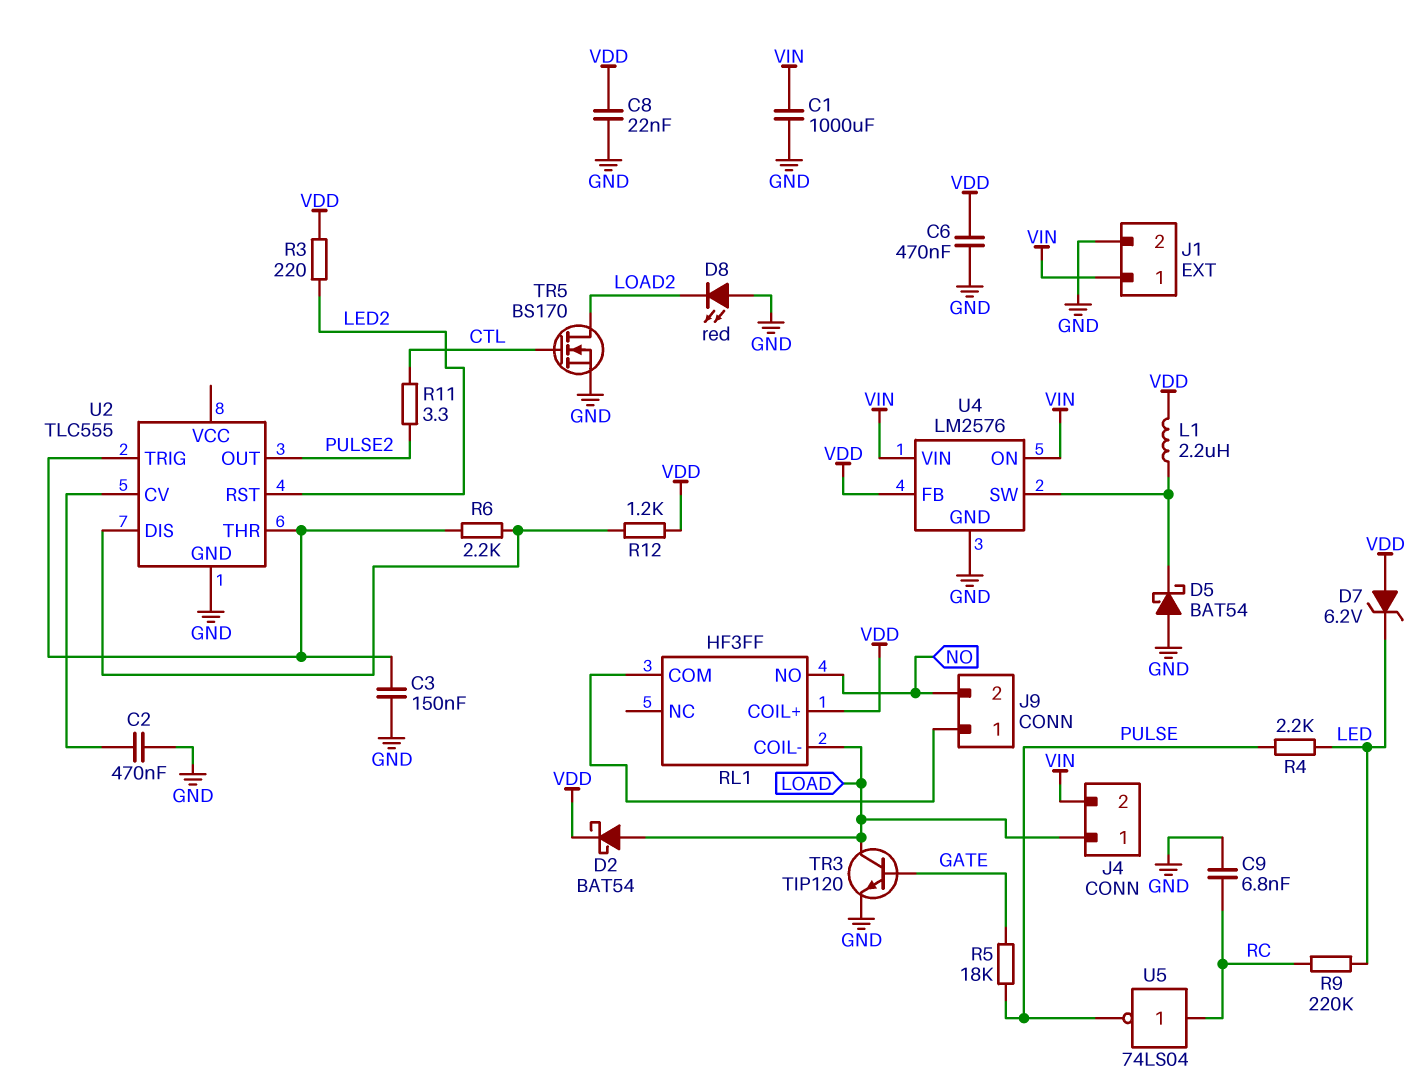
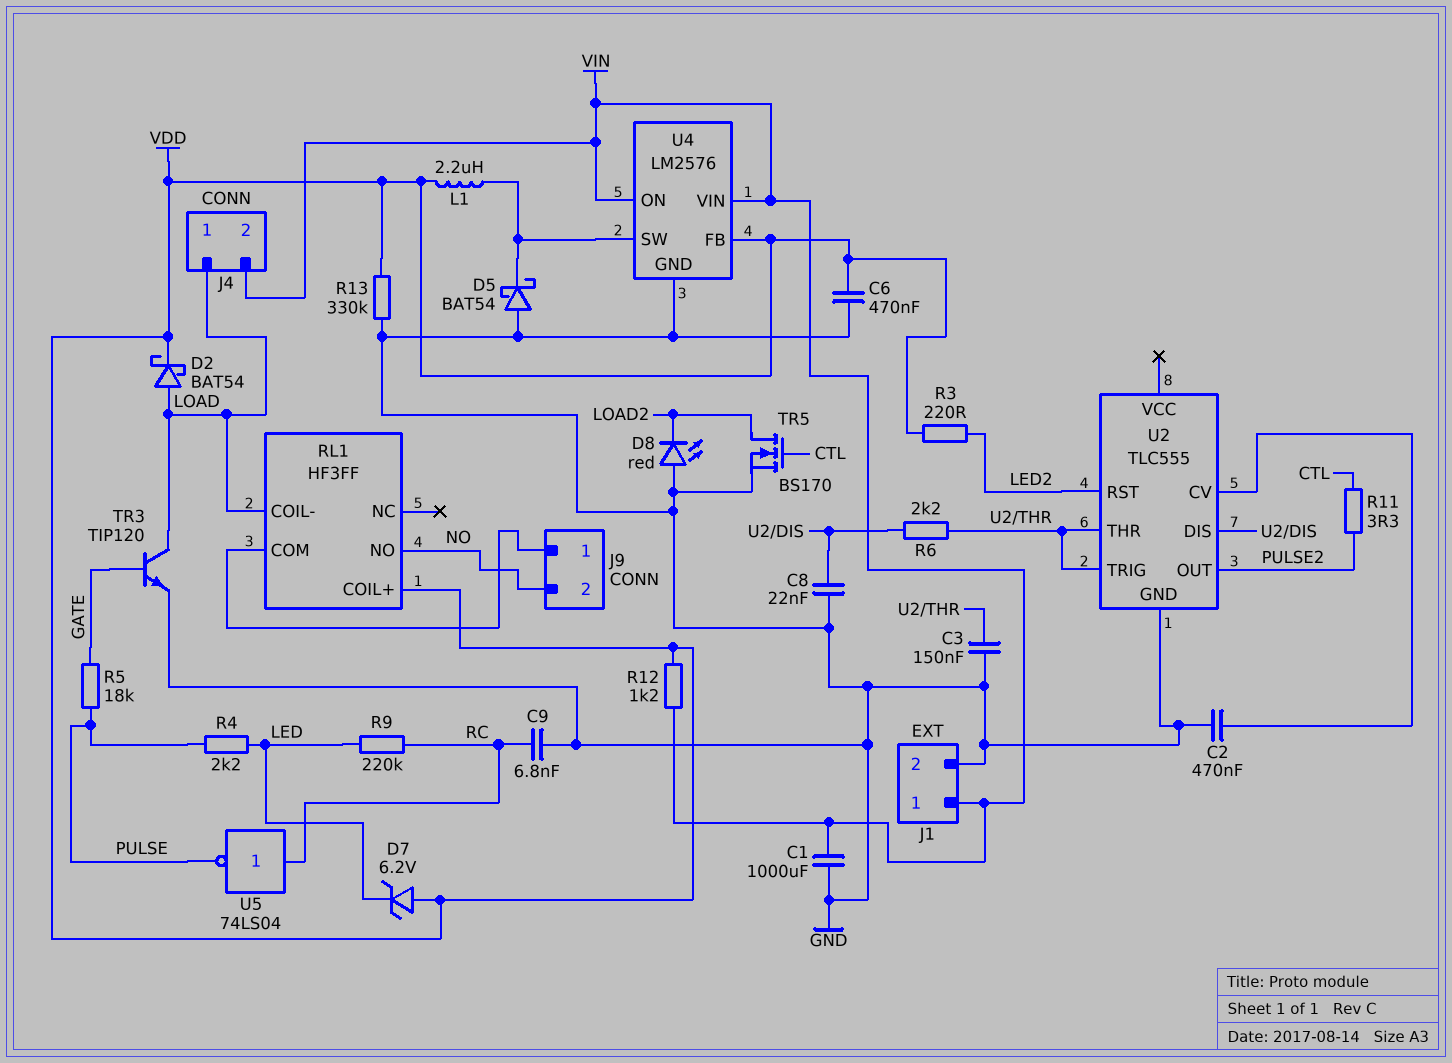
C8: 22nF (GND, VDD) -> 22nF (GND, U2/DIS)
R12: 1.2k (U2/DIS, VDD) -> 1.2k (VDD, VIN)
R13: none -> 330k (GND, VDD)

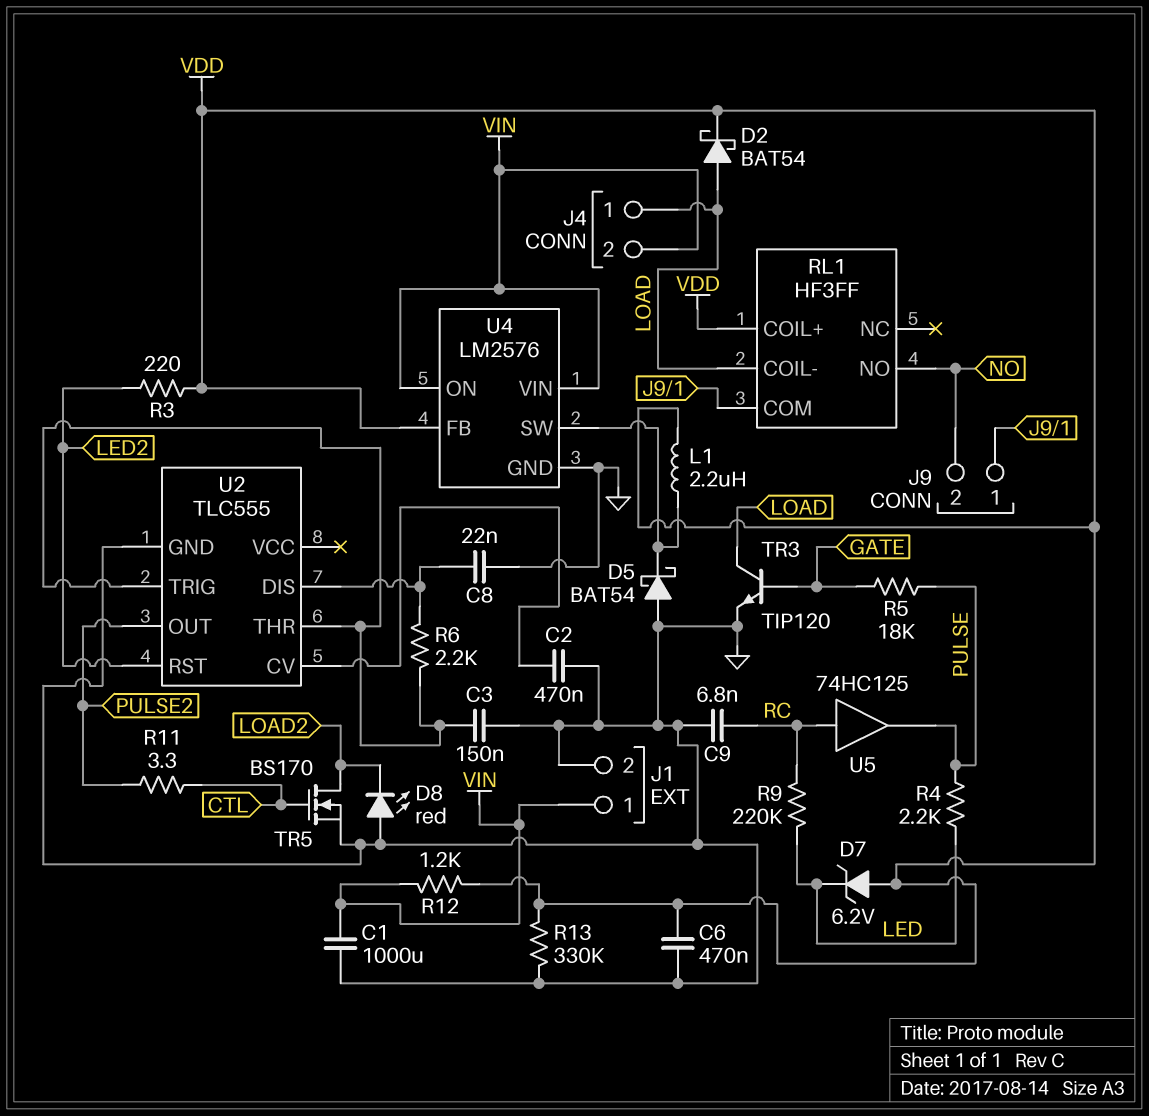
U5: NOT 74LS04 (in RC, out PULSE) -> buffer 74HC125 (in RC, out PULSE)

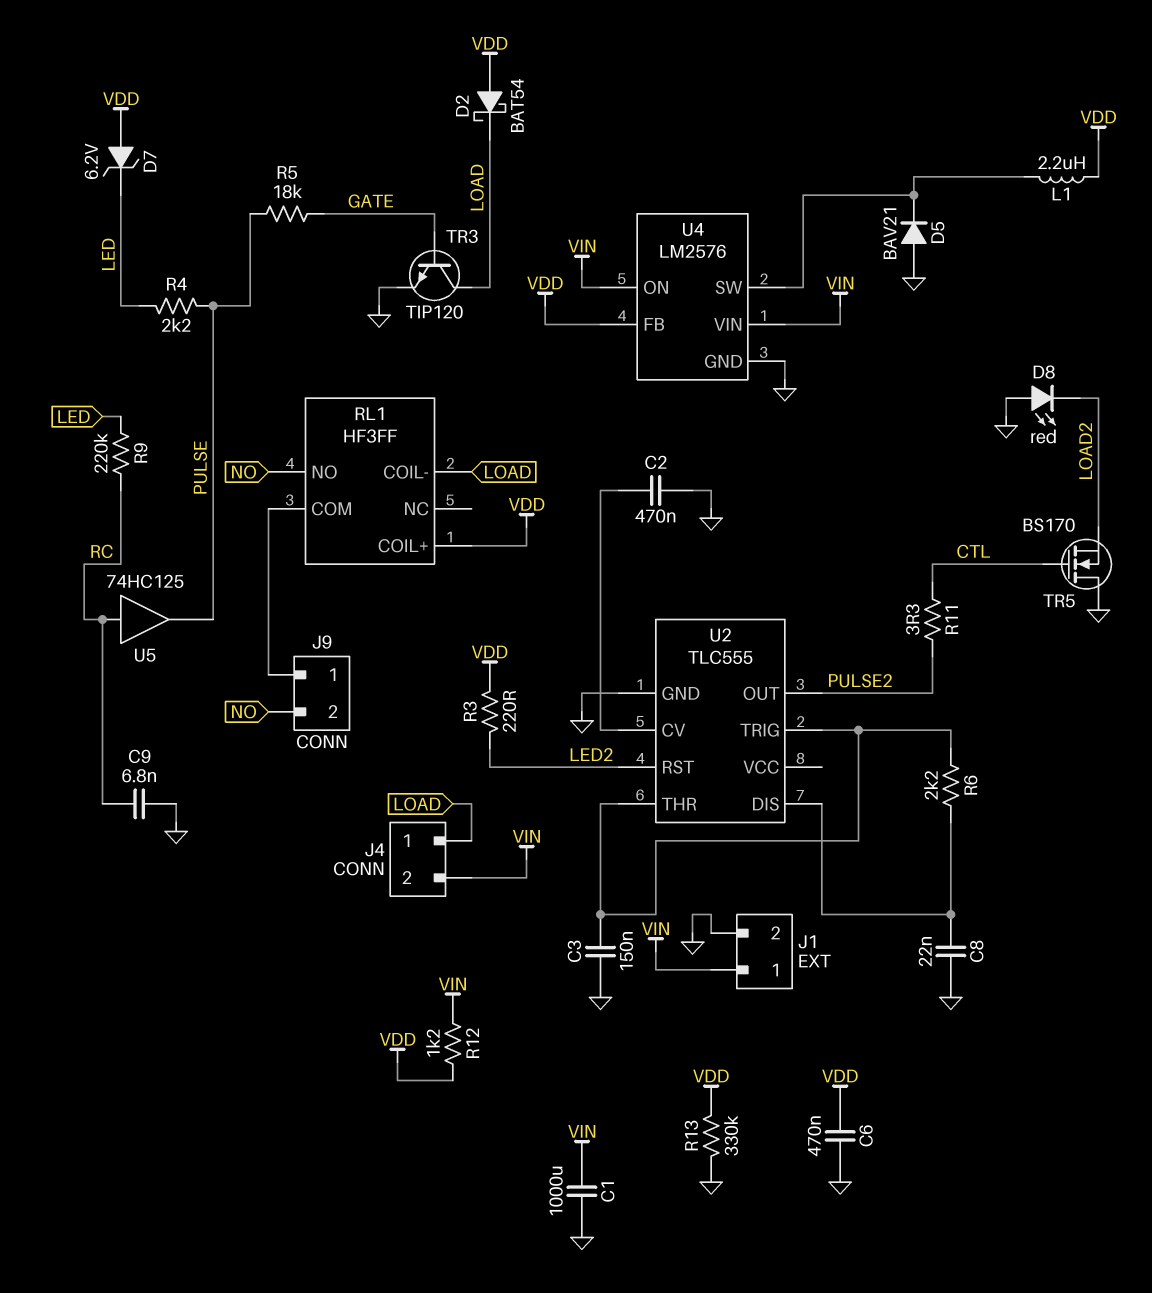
D2: schottky BAT54 (A LOAD, K VDD) -> schottky BAT54 (A VDD, K LOAD)
D5: schottky BAT54 (A GND, K U4/SW) -> diode BAV21 (A GND, K U4/SW)
TR5: NMOS BS170 (G CTL, D LOAD2, S GND) -> NMOS BS170 (G CTL, D GND, S LOAD2)

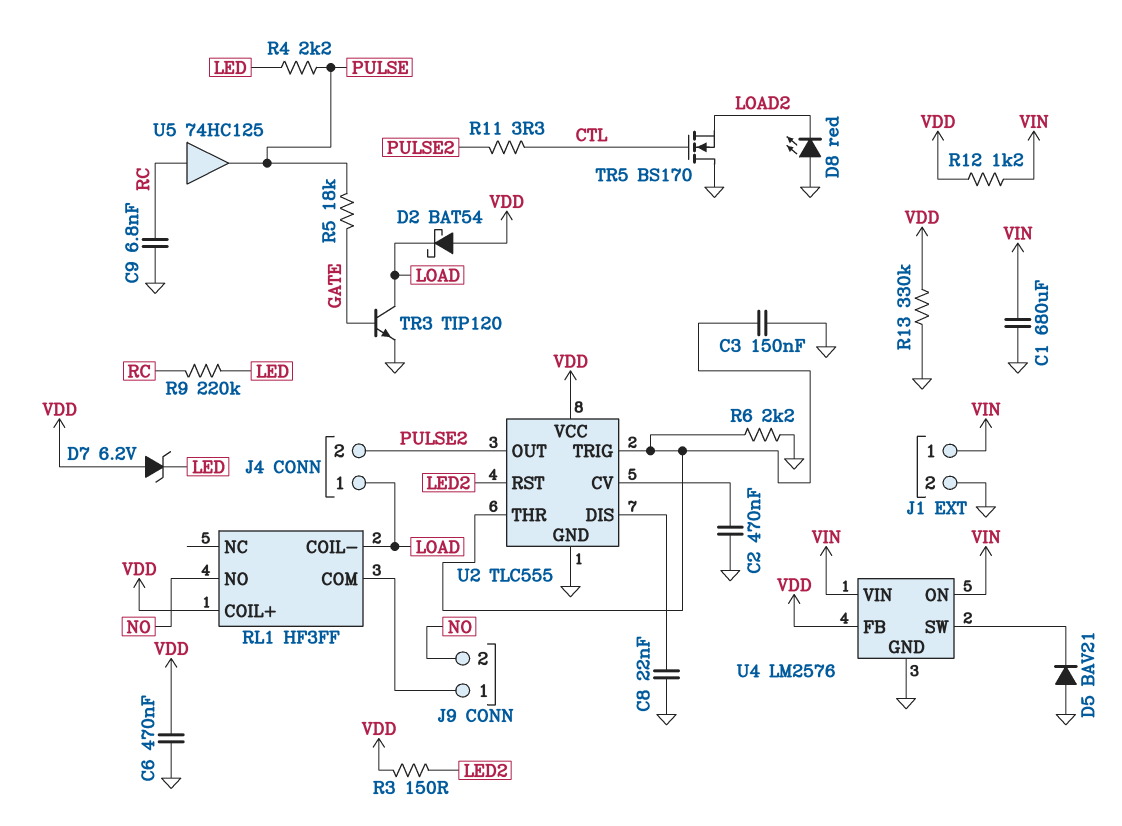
C1: 1000uF (GND, VIN) -> 680uF (GND, VIN)
J4 pin 2: VIN -> PULSE2
L1: 2.2uH (U4/SW, VDD) -> none
R3: 220 (LED2, VDD) -> 150 (LED2, VDD)
R6: 2.2k (U2/DIS, U2/THR) -> 2.2k (GND, U2/THR)
U2 pin VCC: none -> VDD

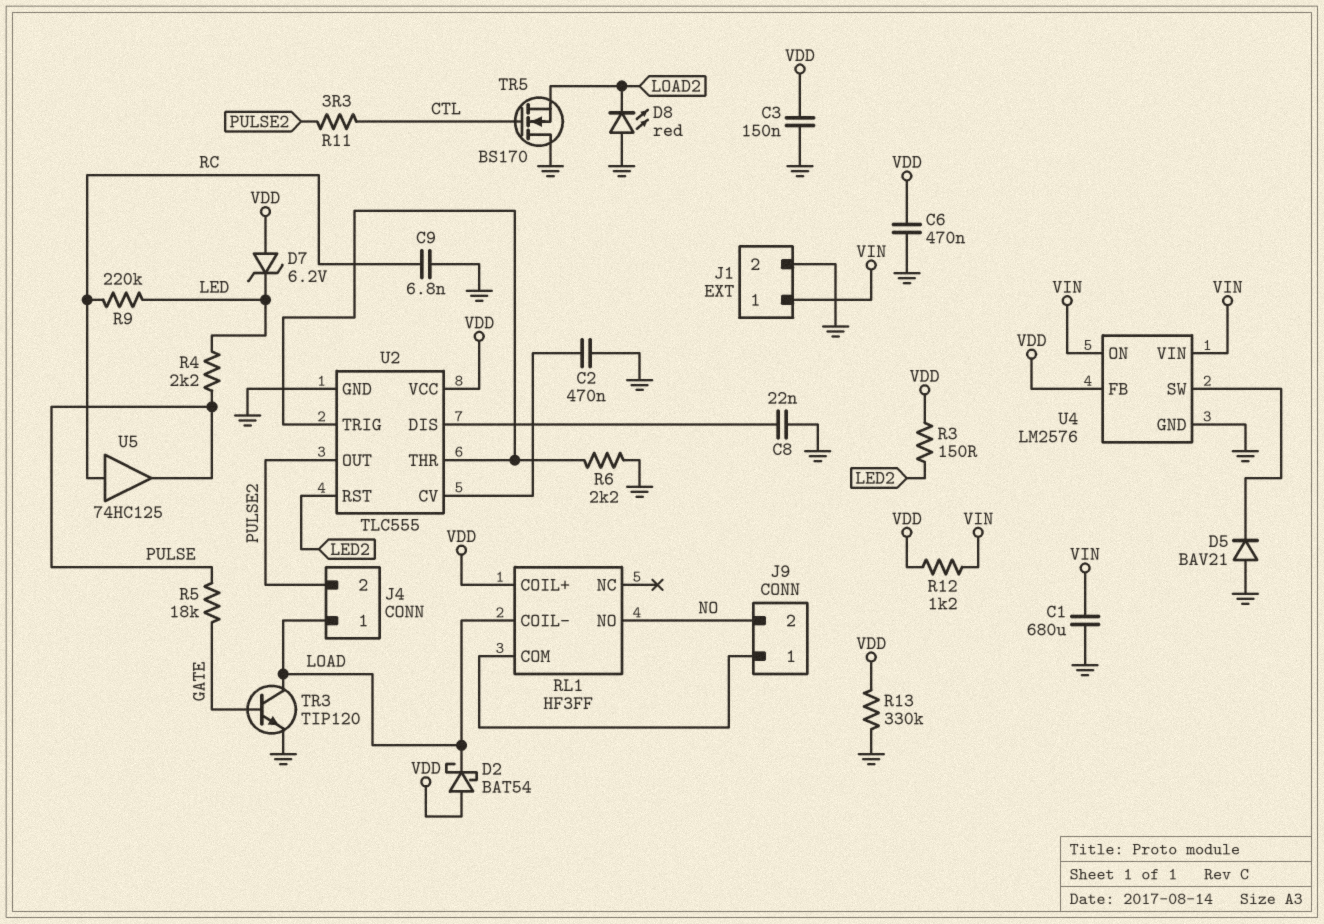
C3: 150nF (GND, U2/THR) -> 150nF (GND, VDD)

